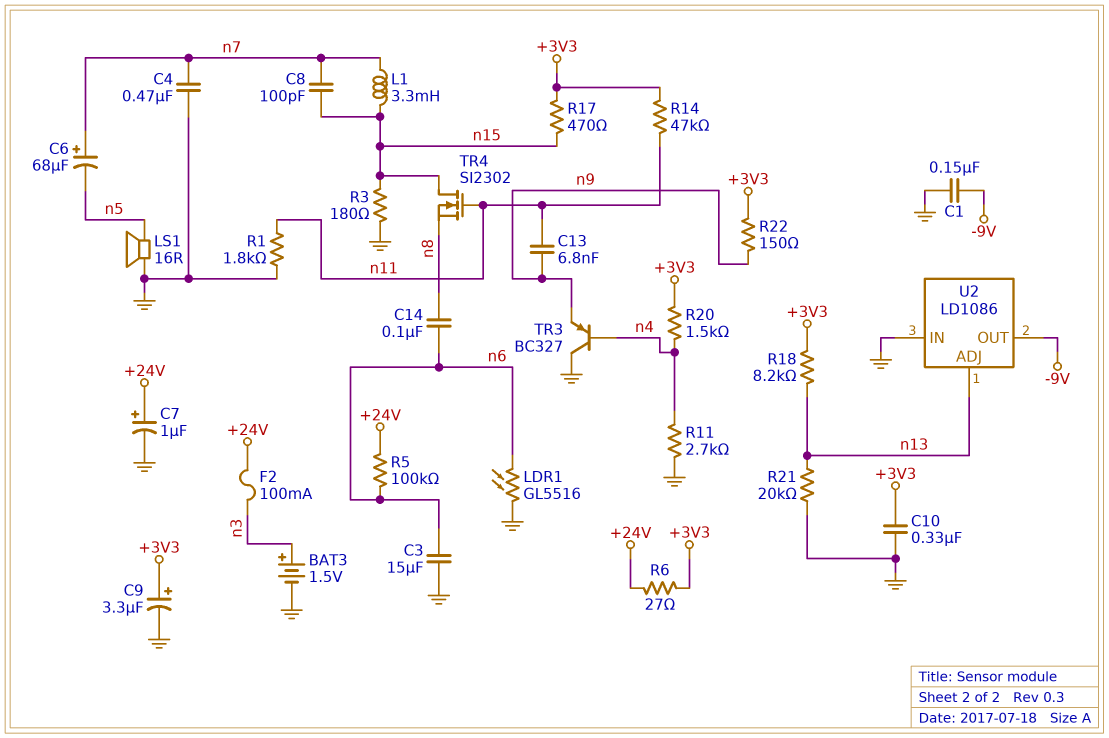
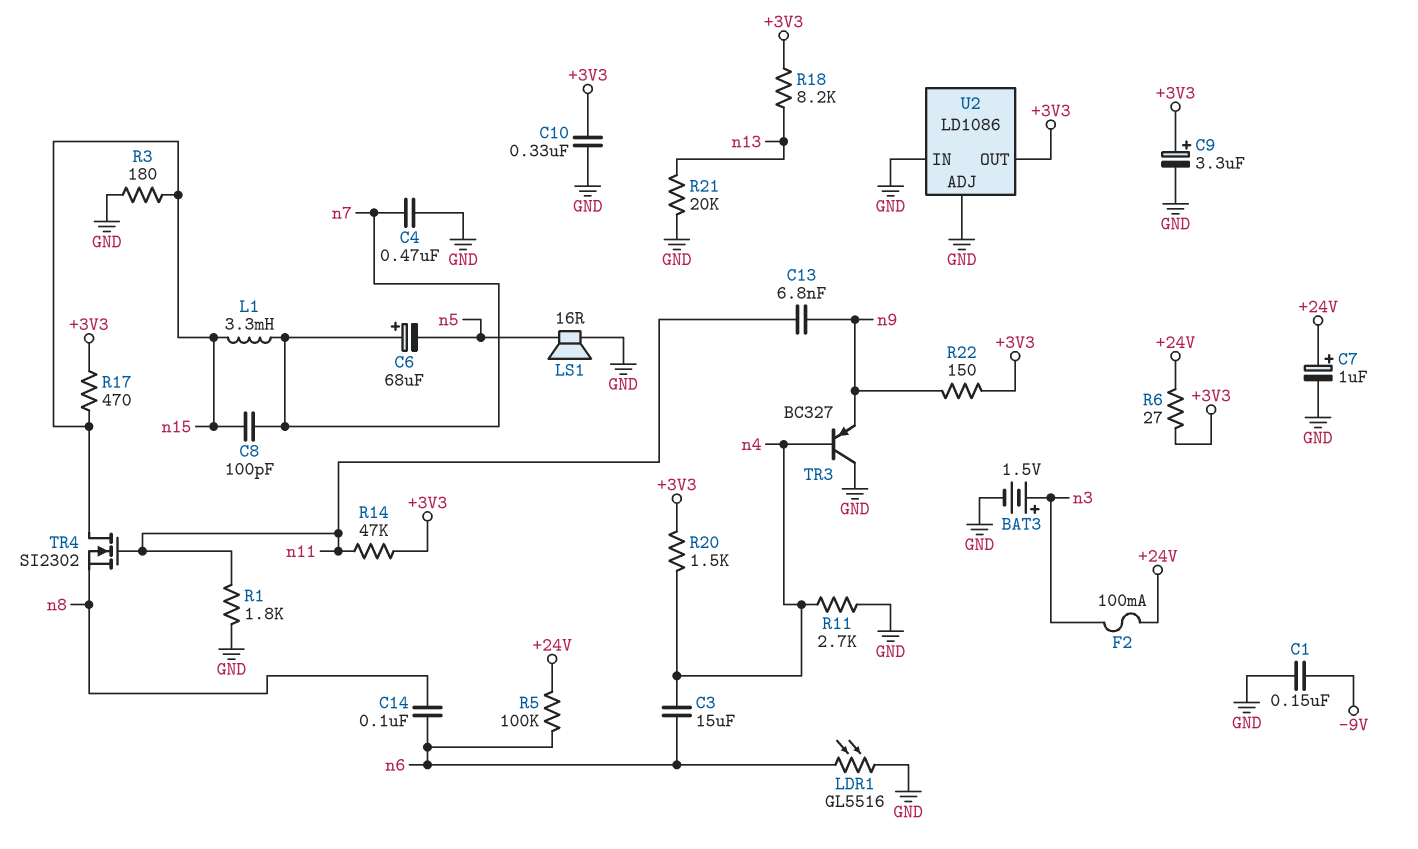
C3: 15uF (GND, n6) -> 15uF (n4, n6)
U2 pin ADJ: n13 -> GND
U2 pin OUT: -9V -> +3V3

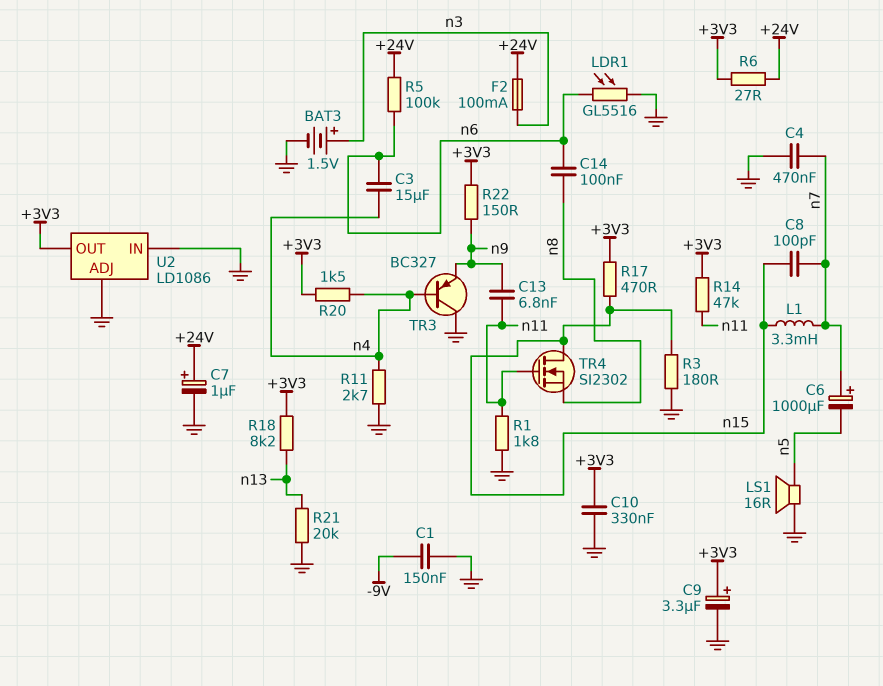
C6: 68uF (plus n7, minus n5) -> 1000uF (plus n7, minus n5)

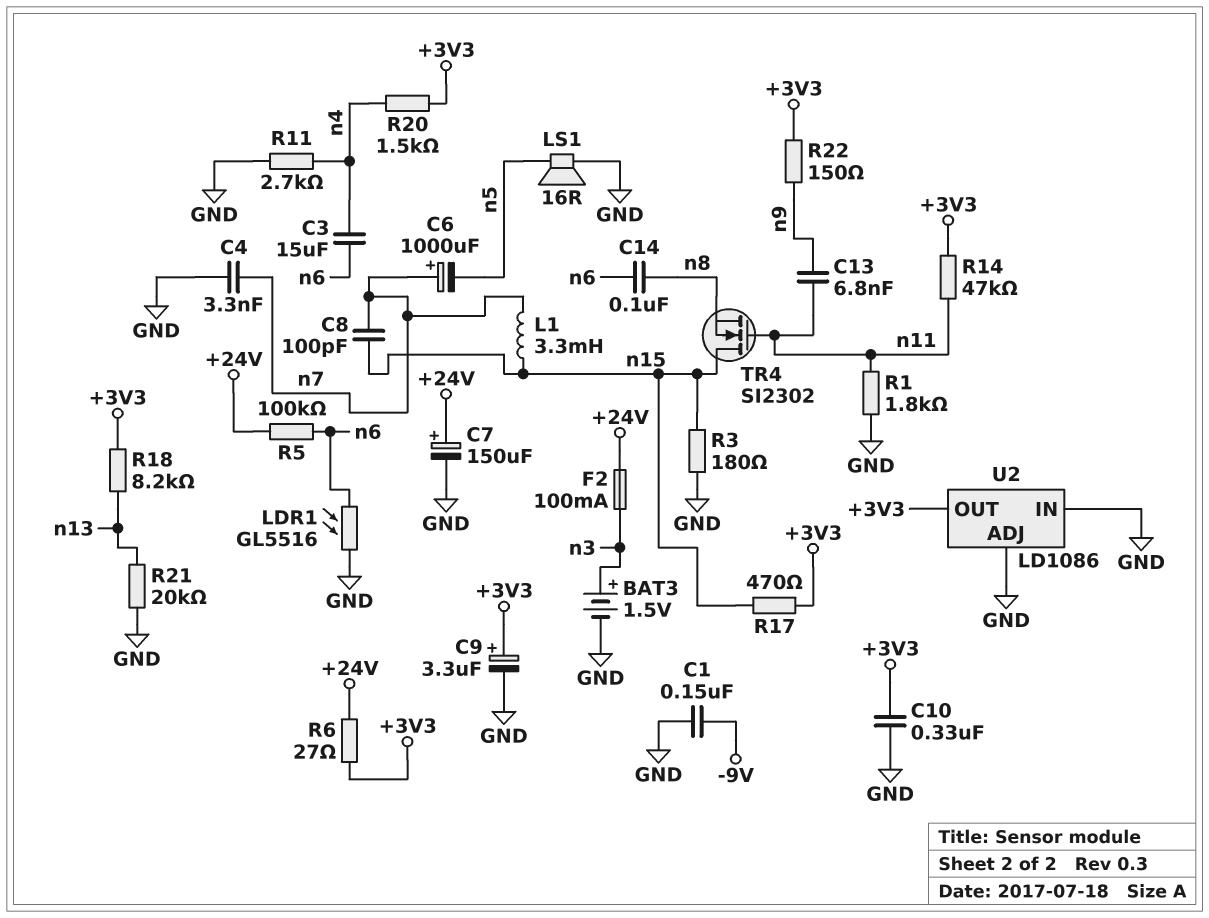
C4: 470nF (GND, n7) -> 3.3nF (GND, n7)
C7: 1uF (plus +24V, minus GND) -> 150uF (plus +24V, minus GND)
TR3: PNP BC327 (B n4, C GND, E n9) -> none

